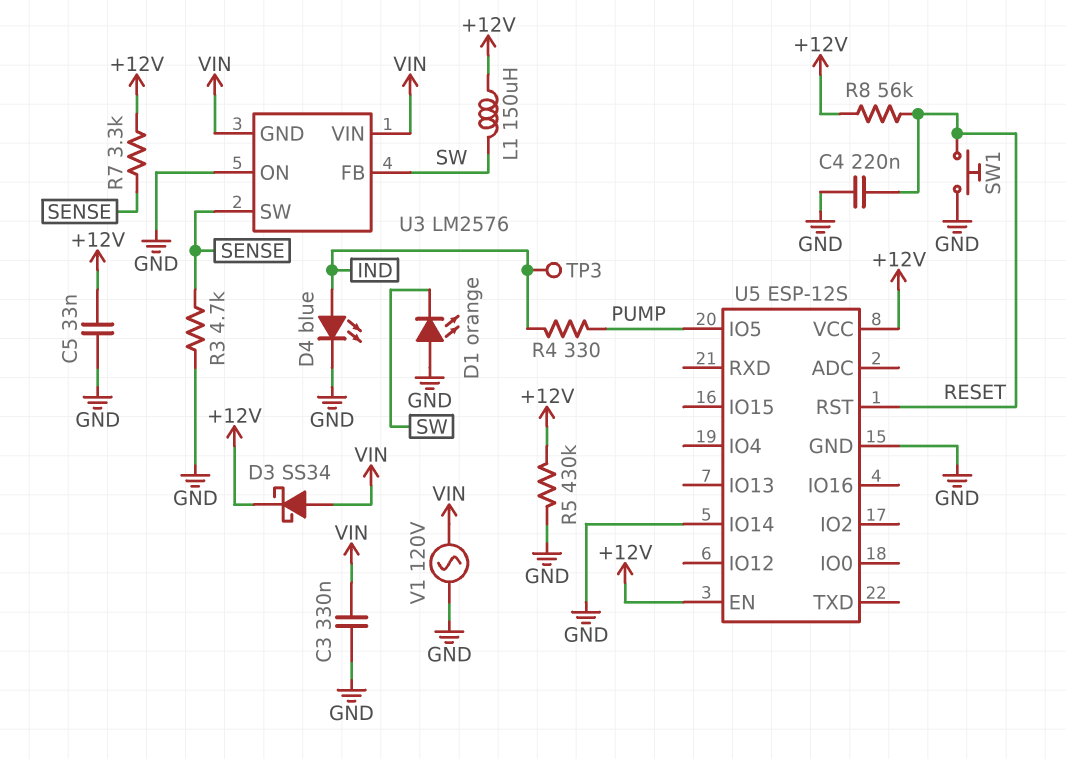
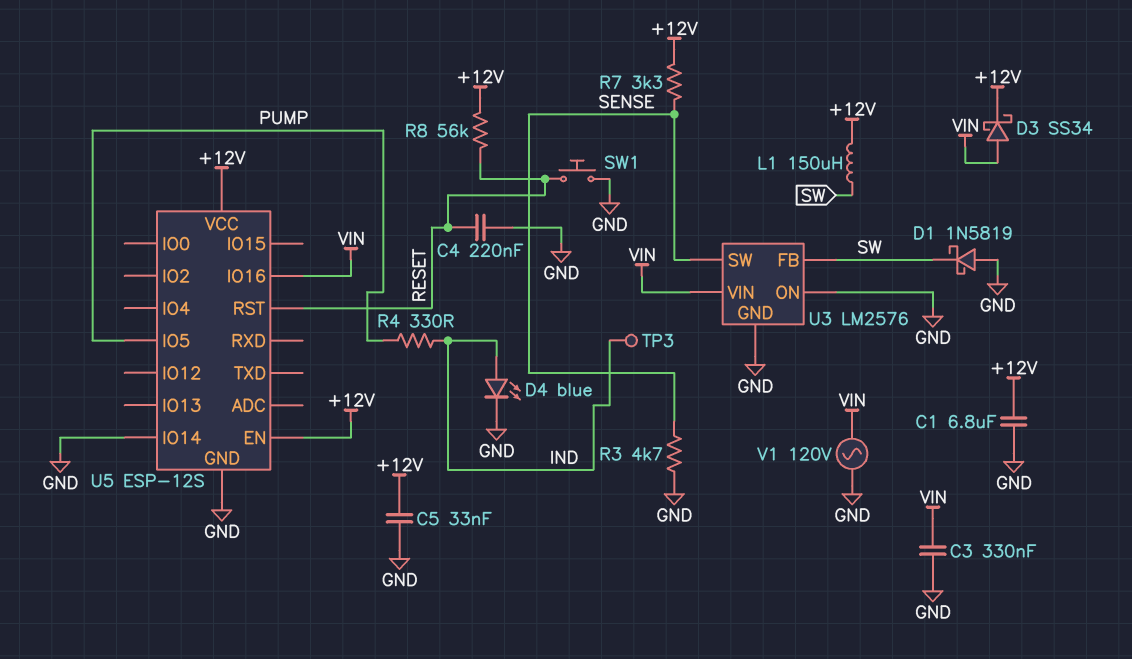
C1: none -> 6.8uF (+12V, GND)
D1: LED orange (A GND, K SW) -> schottky 1N5819 (A GND, K SW)
R5: 430k (+12V, GND) -> none
U3 pin GND: VIN -> GND
U5 pin IO16: none -> VIN

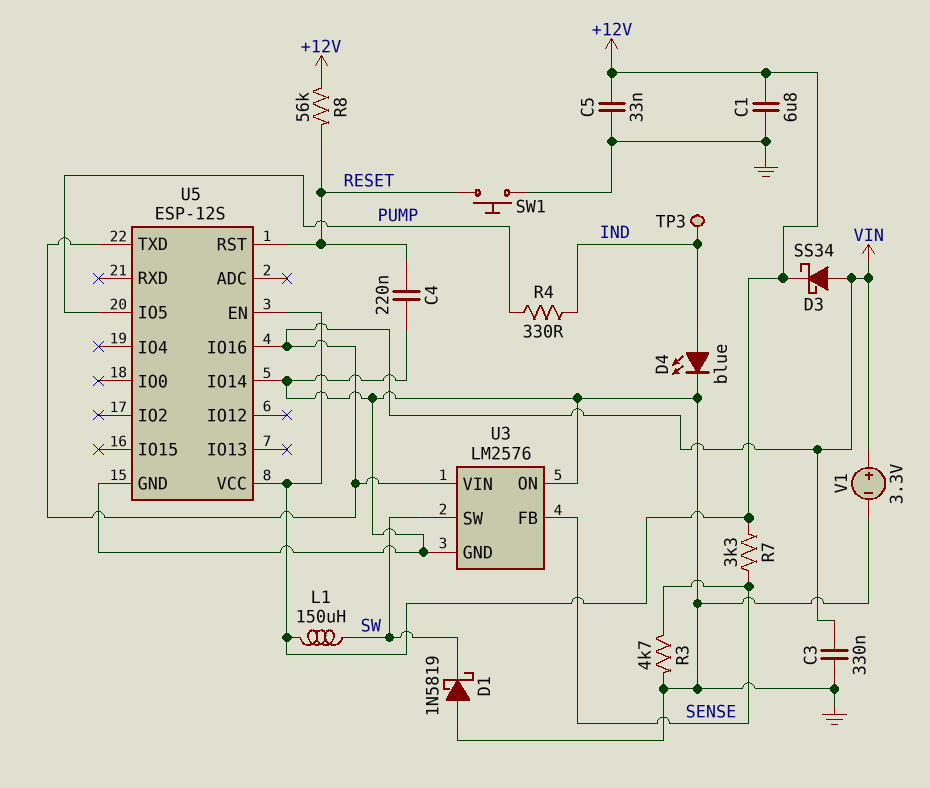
U3 pin FB: SW -> SENSE
U3 pin SW: SENSE -> SW
U5 pin TXD: none -> VIN
V1: AC 120V (GND, VIN) -> 3.3V (plus VIN, minus GND)

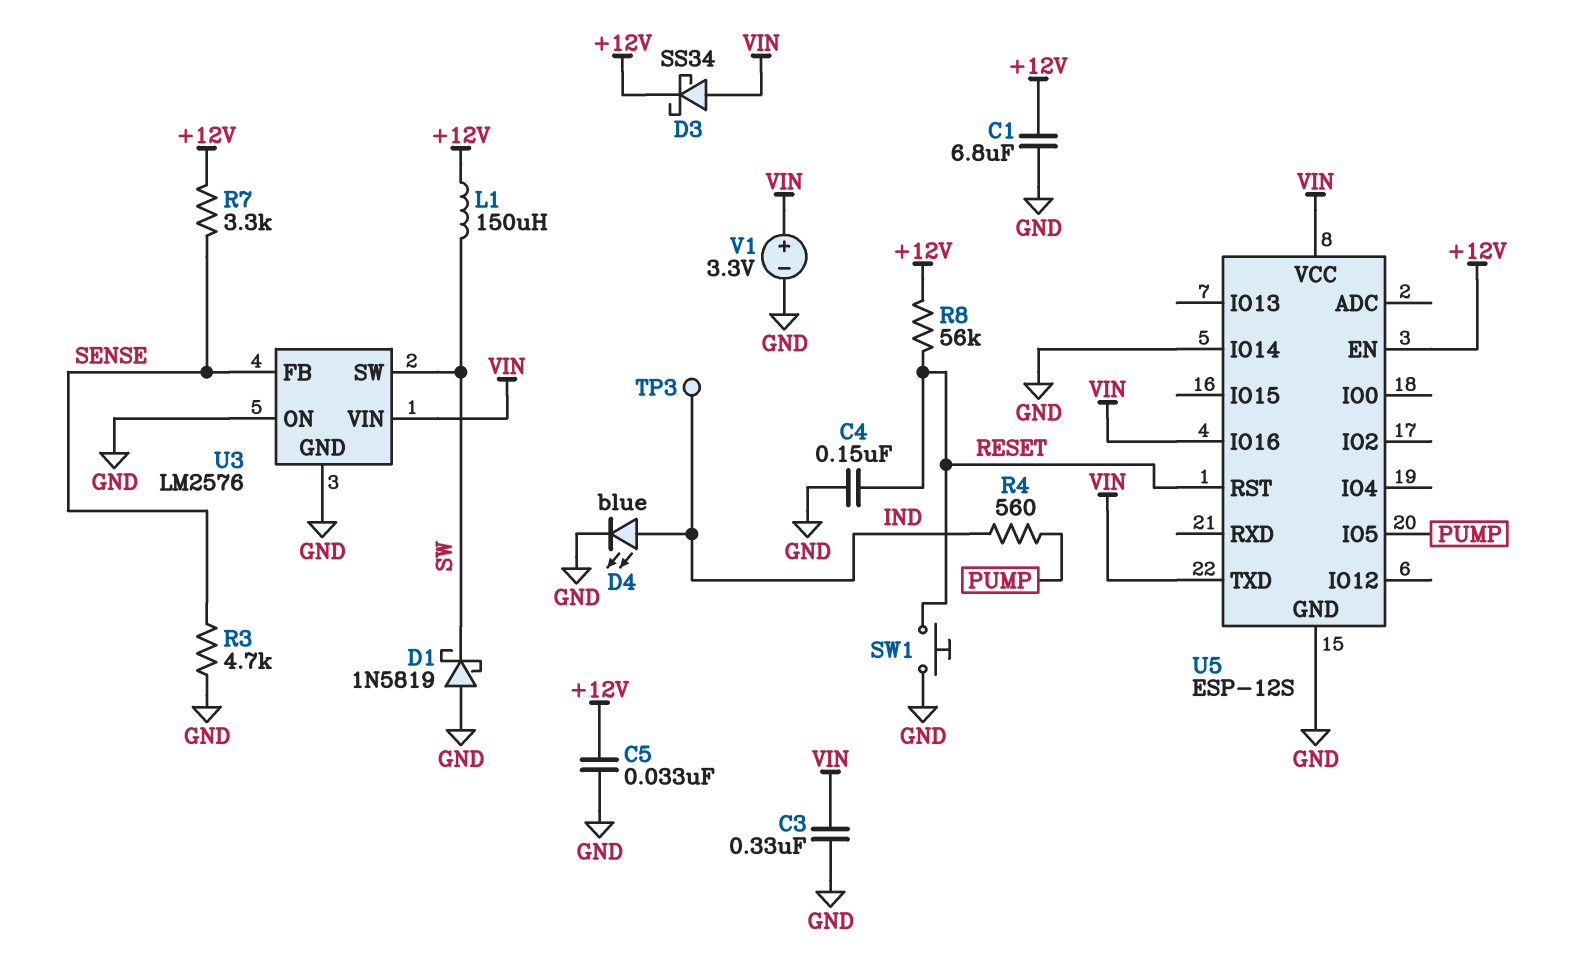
C4: 220nF (GND, RESET) -> 150nF (GND, RESET)
R4: 330 (IND, PUMP) -> 560 (IND, PUMP)
U5 pin VCC: +12V -> VIN

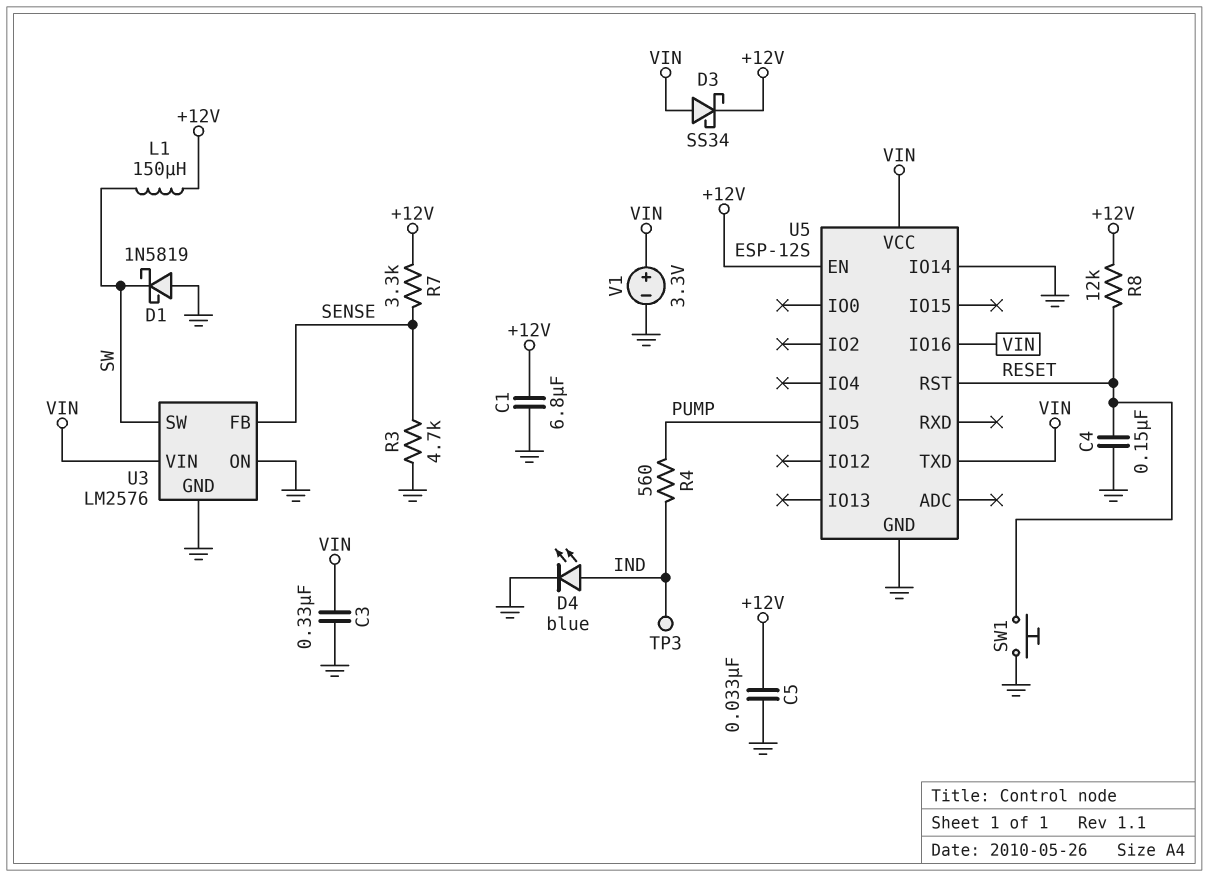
R8: 56k (+12V, RESET) -> 12k (+12V, RESET)

